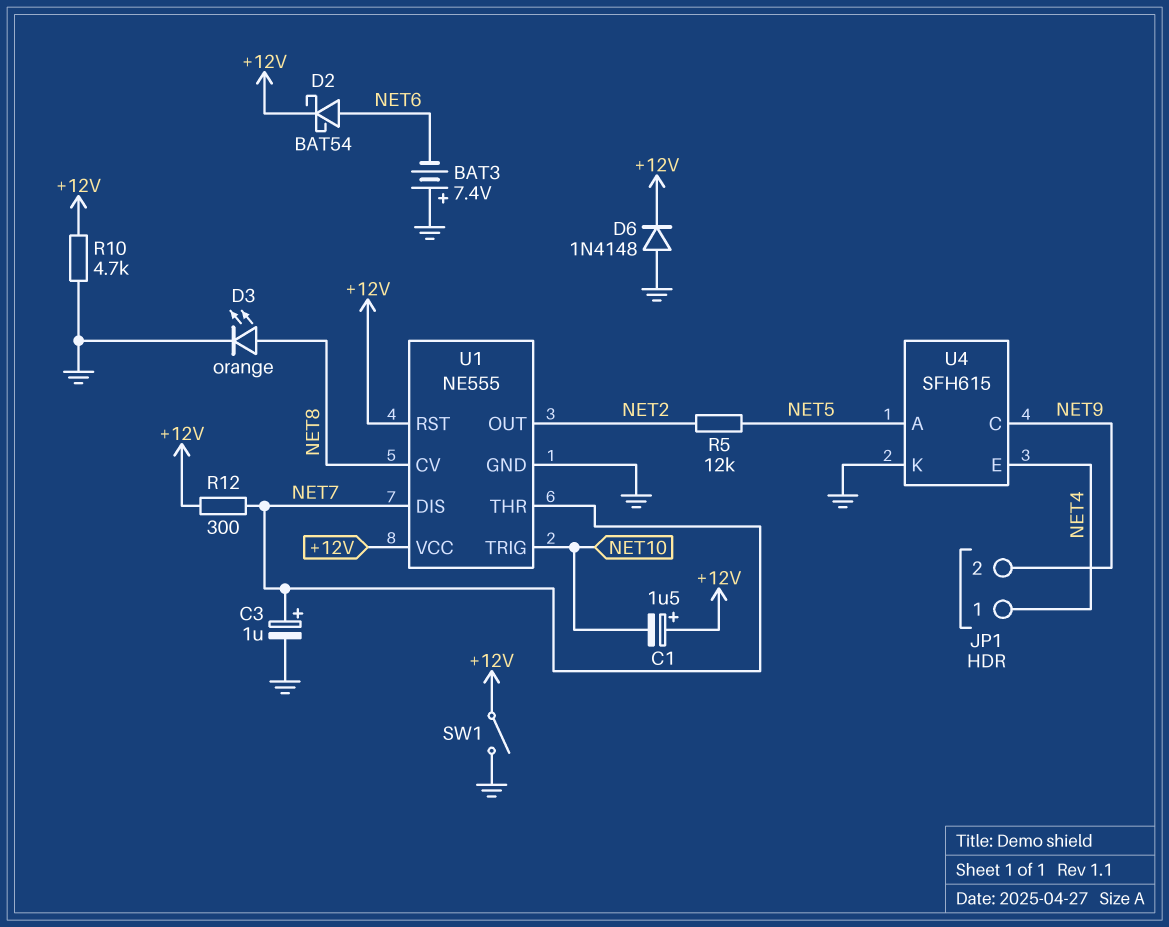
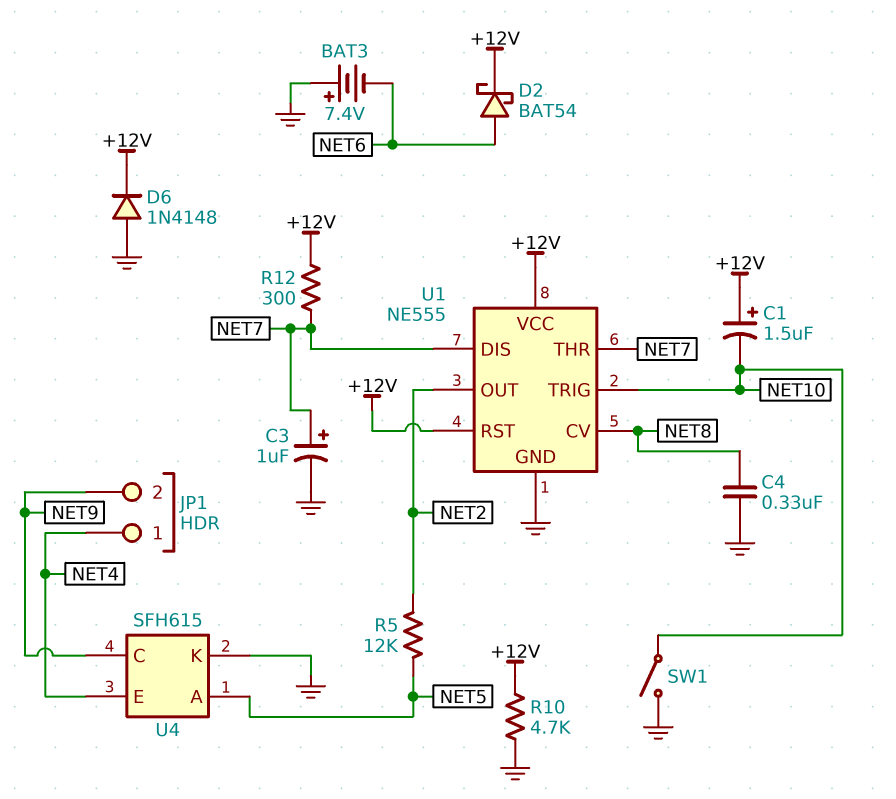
C4: none -> 330nF (GND, NET8)
D3: LED orange (A NET8, K GND) -> none
SW1: switch (+12V, GND) -> switch (GND, NET10)

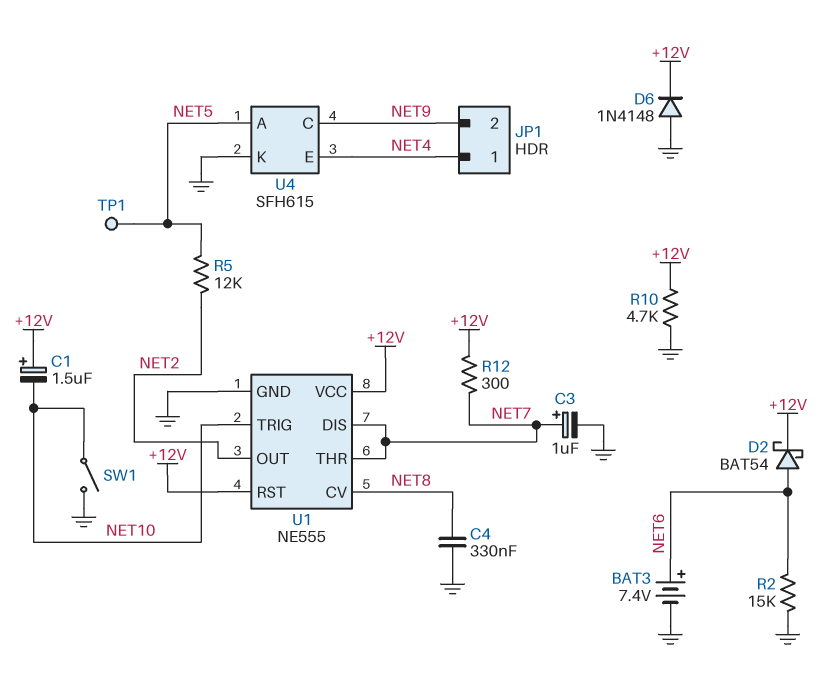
BAT3: 7.4V (plus GND, minus NET6) -> 7.4V (plus NET6, minus GND)
R2: none -> 15k (GND, NET6)
TP1: none -> test point (NET5)

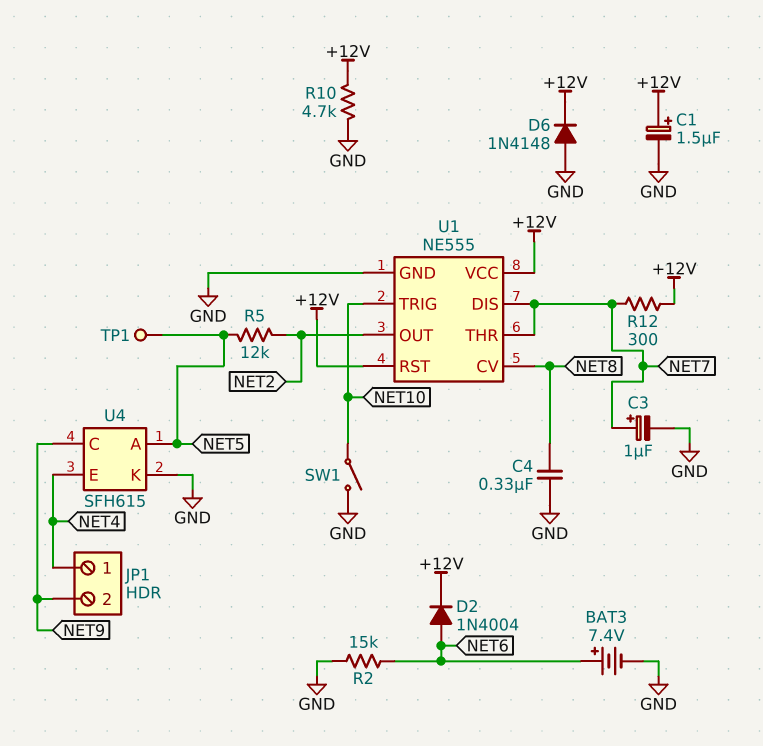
C1: 1.5uF (plus +12V, minus NET10) -> 1.5uF (plus +12V, minus GND)
D2: schottky BAT54 (A NET6, K +12V) -> diode 1N4004 (A NET6, K +12V)

